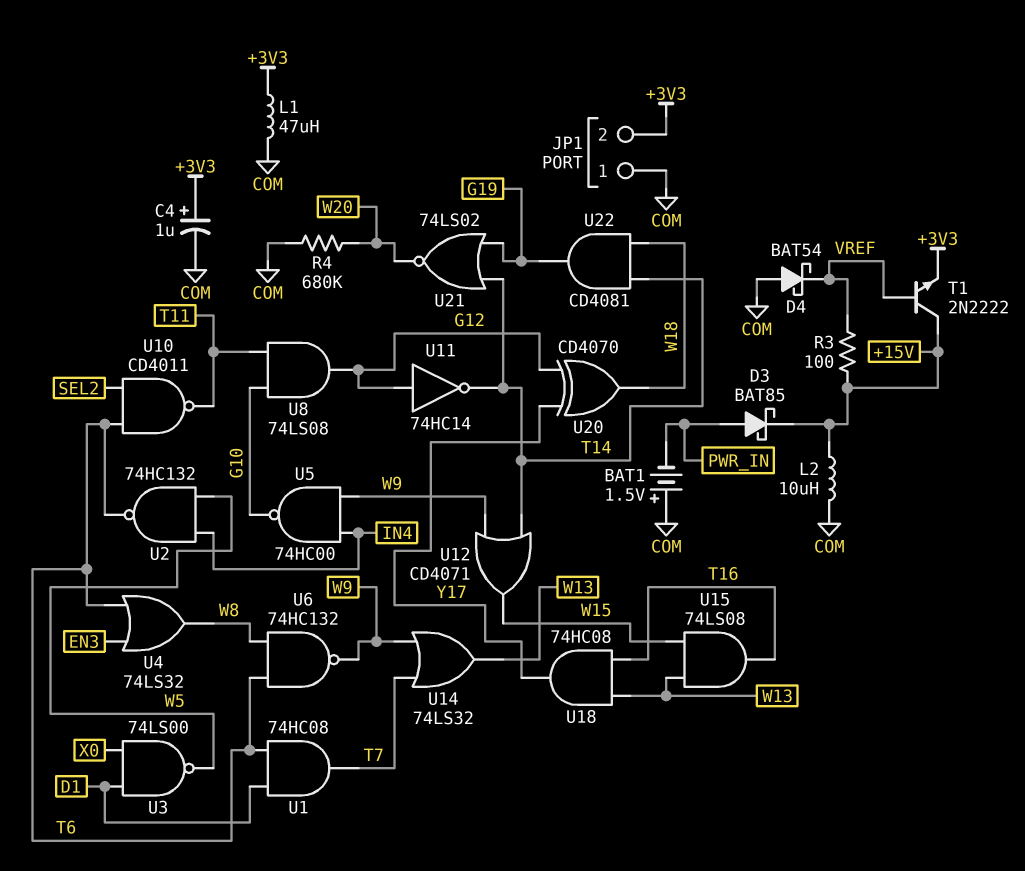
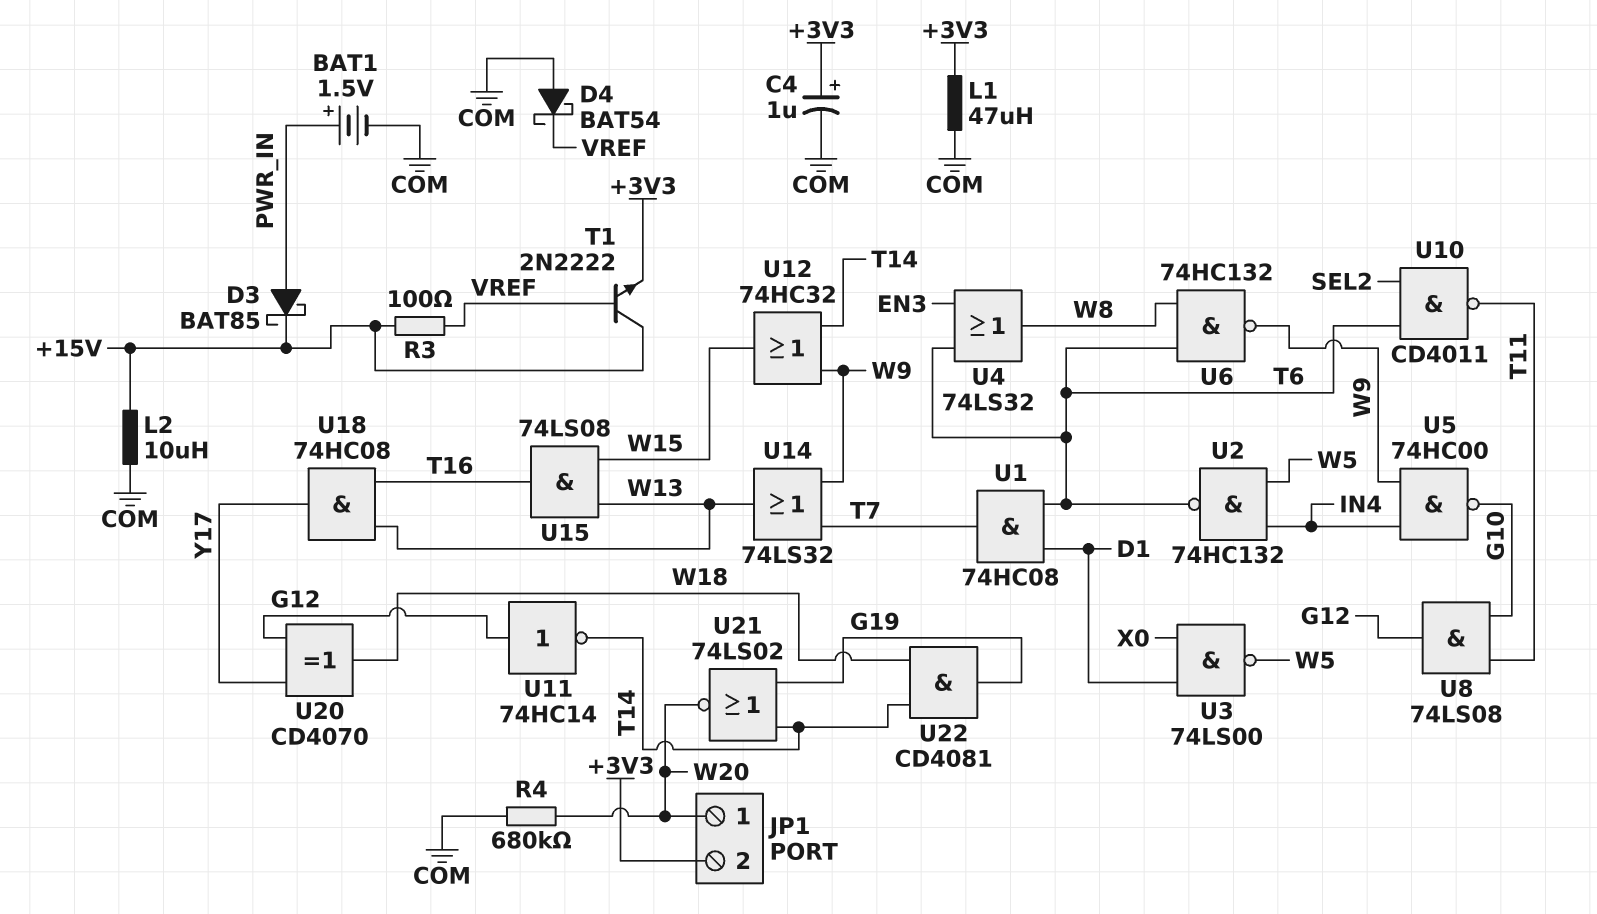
BAT1: 1.5V (plus COM, minus PWR_IN) -> 1.5V (plus PWR_IN, minus COM)
JP1 pin 1: COM -> W20
U12: OR CD4071 (in T14, in W9, out W15) -> OR 74HC32 (in T14, in W9, out W15)

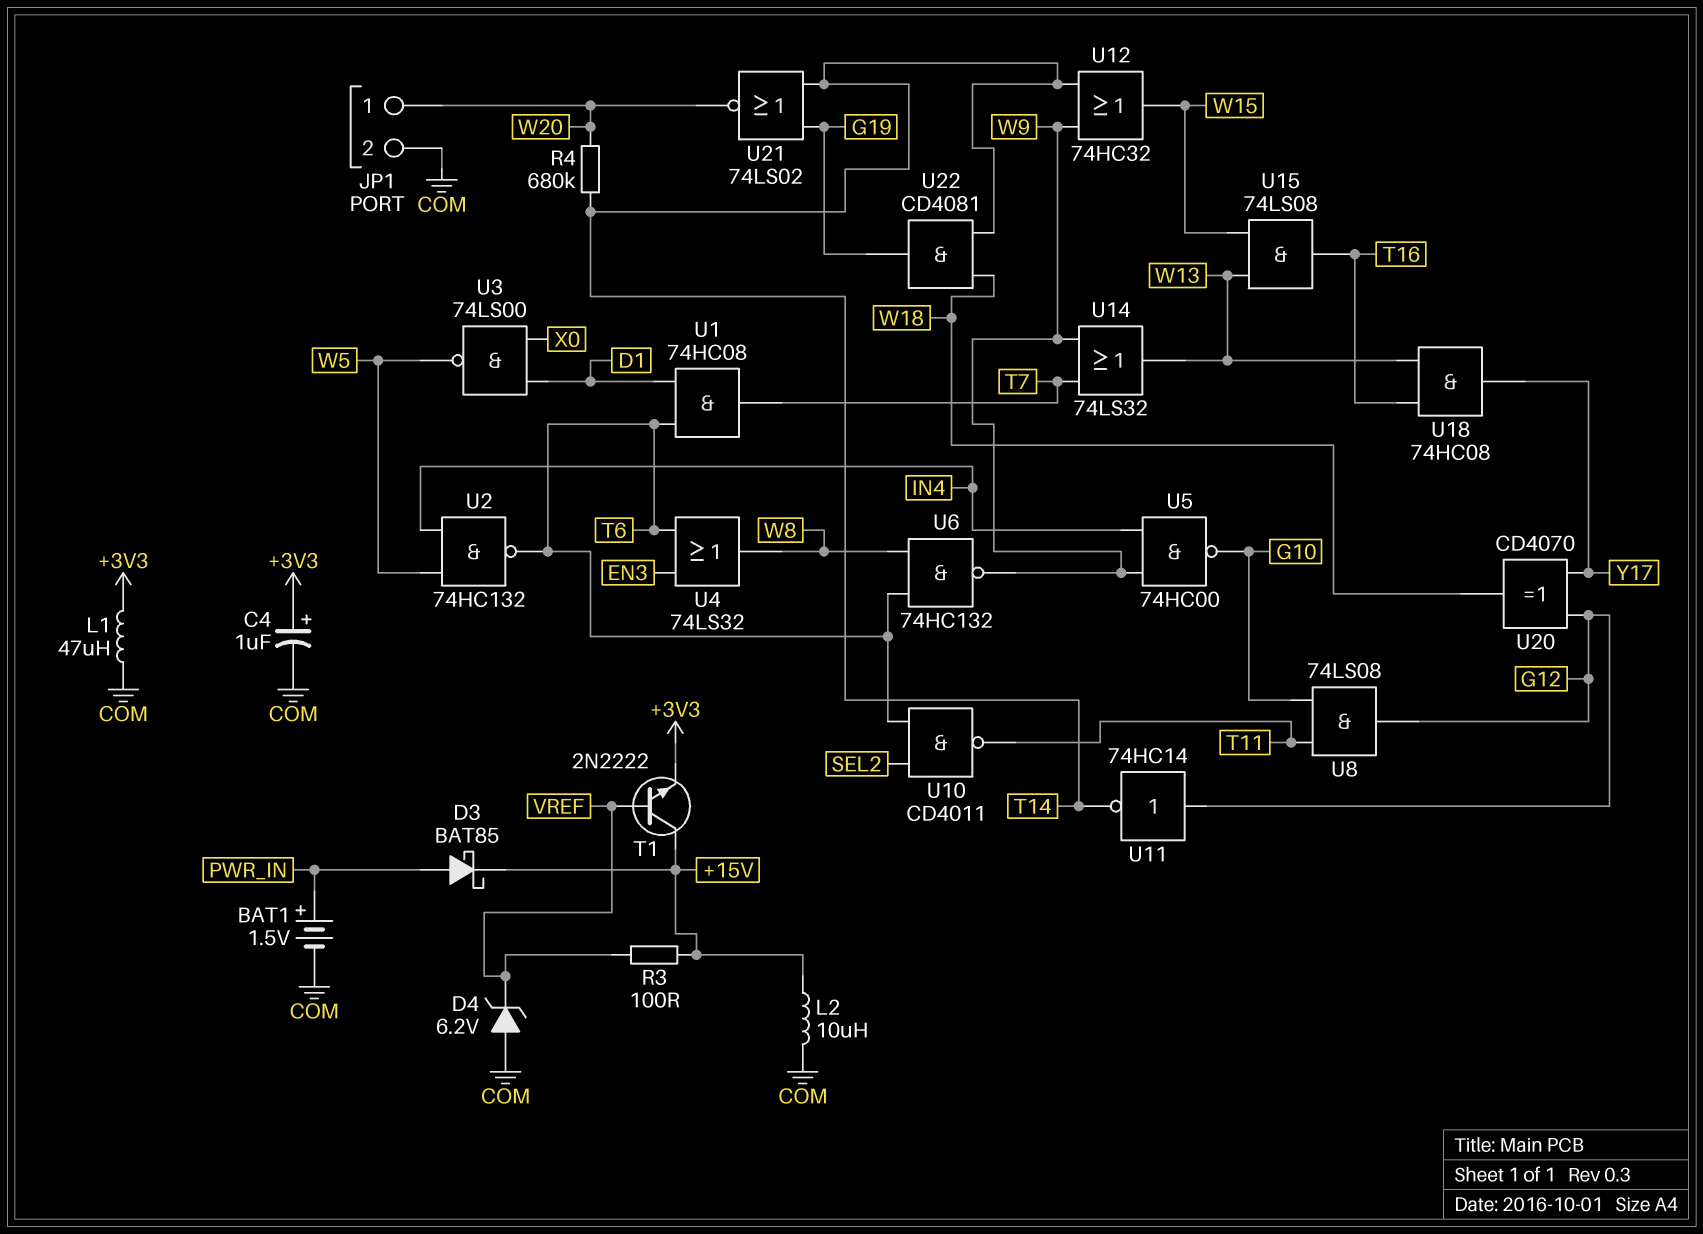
D4: schottky BAT54 (A COM, K VREF) -> zener 6.2V (A COM, K VREF)
JP1 pin 2: +3V3 -> COM
R4: 680k (COM, W20) -> 680k (T14, W20)

